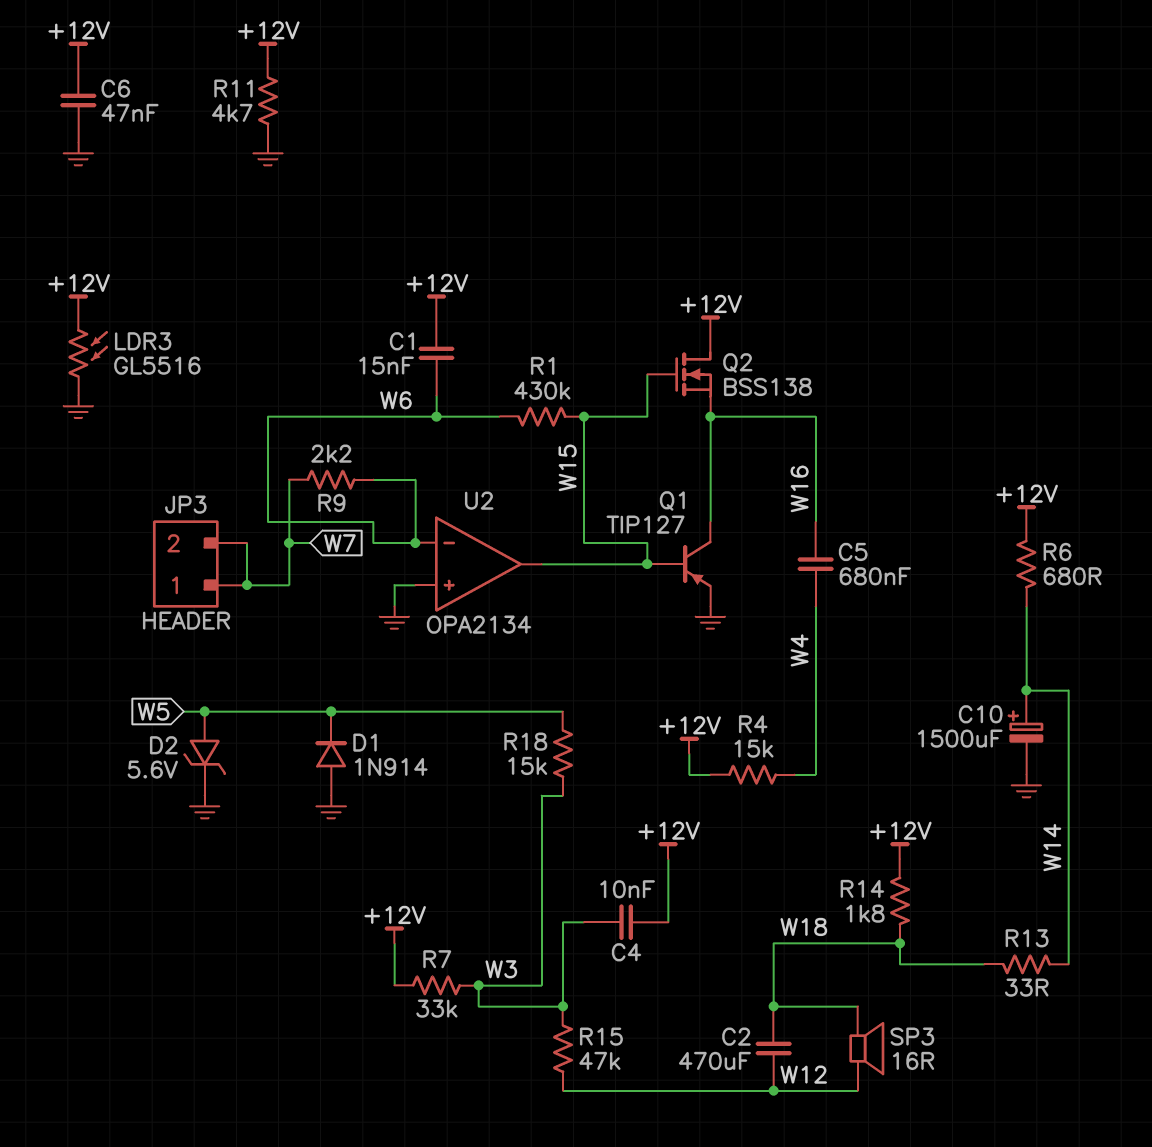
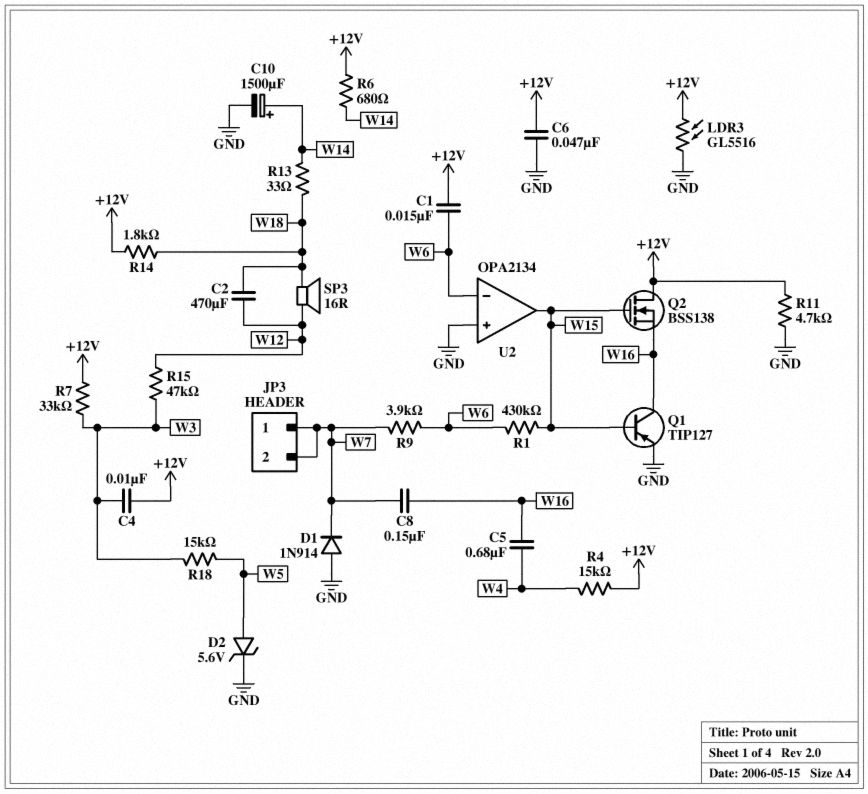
C8: none -> 150nF (W7, W16)
D1: diode 1N914 (A GND, K W5) -> diode 1N914 (A GND, K W7)
R9: 2.2k (W6, W7) -> 3.9k (W6, W7)

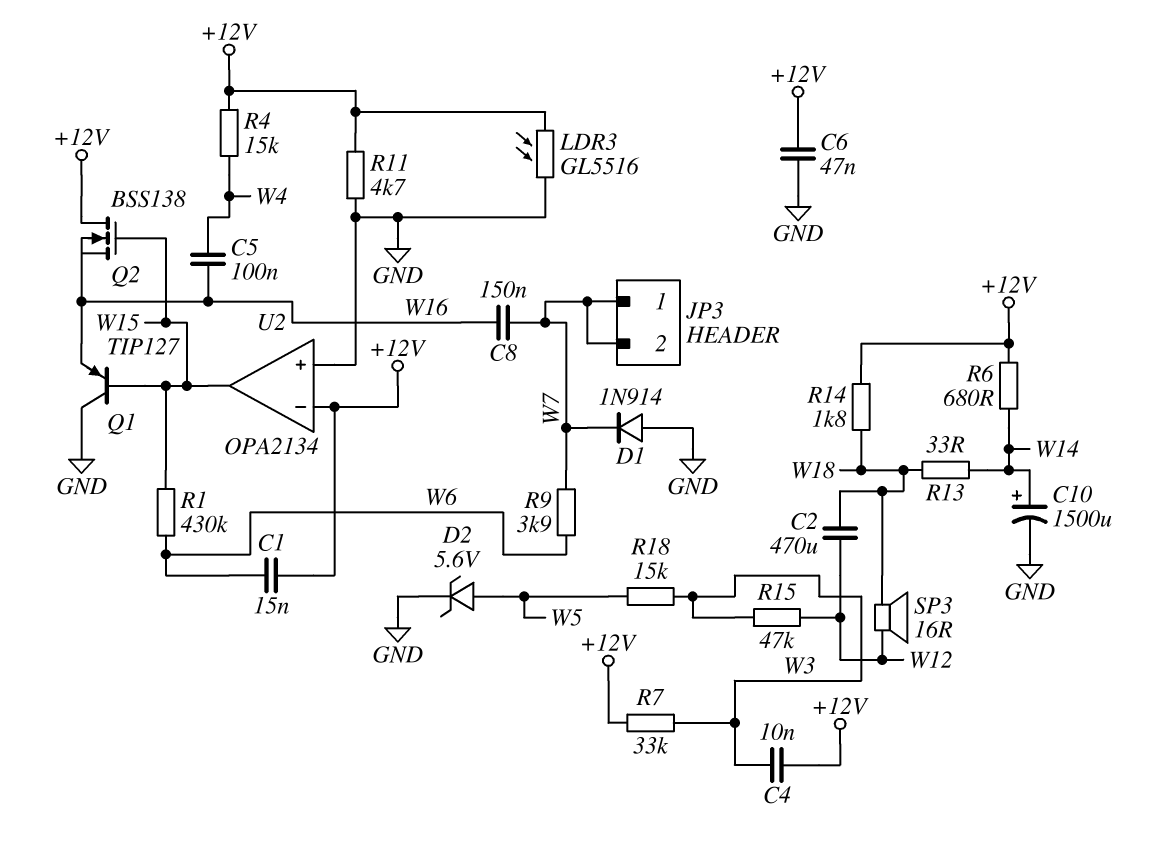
C5: 680nF (W4, W16) -> 100nF (W4, W16)
Q1: PNP TIP127 (B W15, C W16, E GND) -> PNP TIP127 (B W15, C GND, E W16)
U2 pin in-: W6 -> +12V

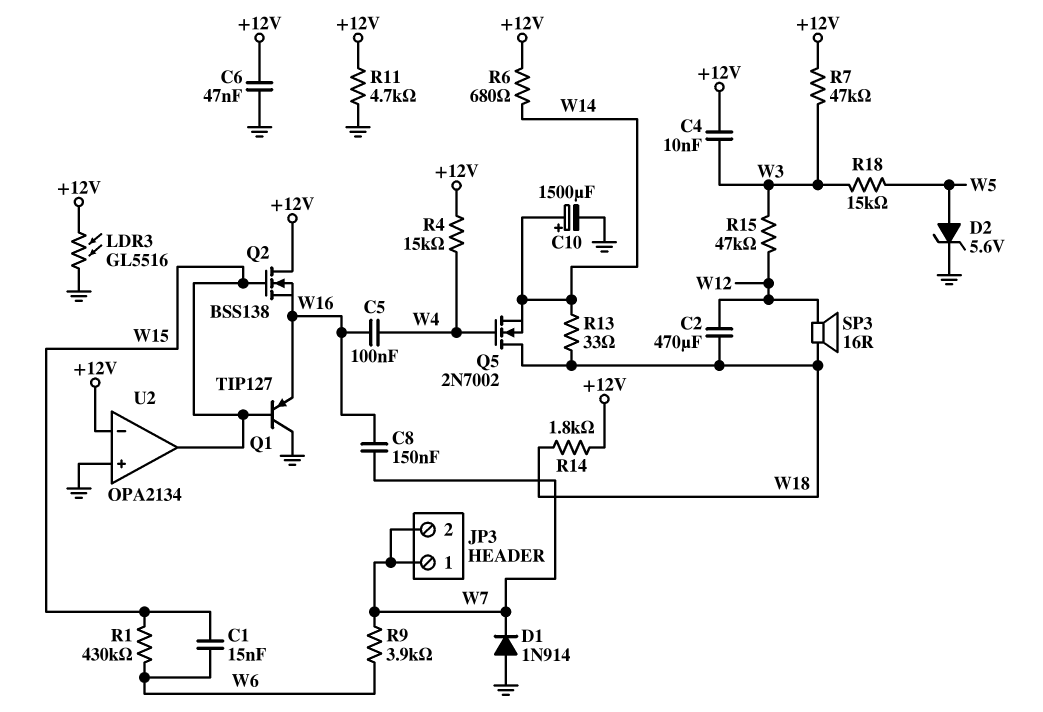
C1: 15nF (+12V, W6) -> 15nF (W6, W15)
Q5: none -> NMOS 2N7002 (G W4, D W18, S W14)
R7: 33k (+12V, W3) -> 47k (+12V, W3)

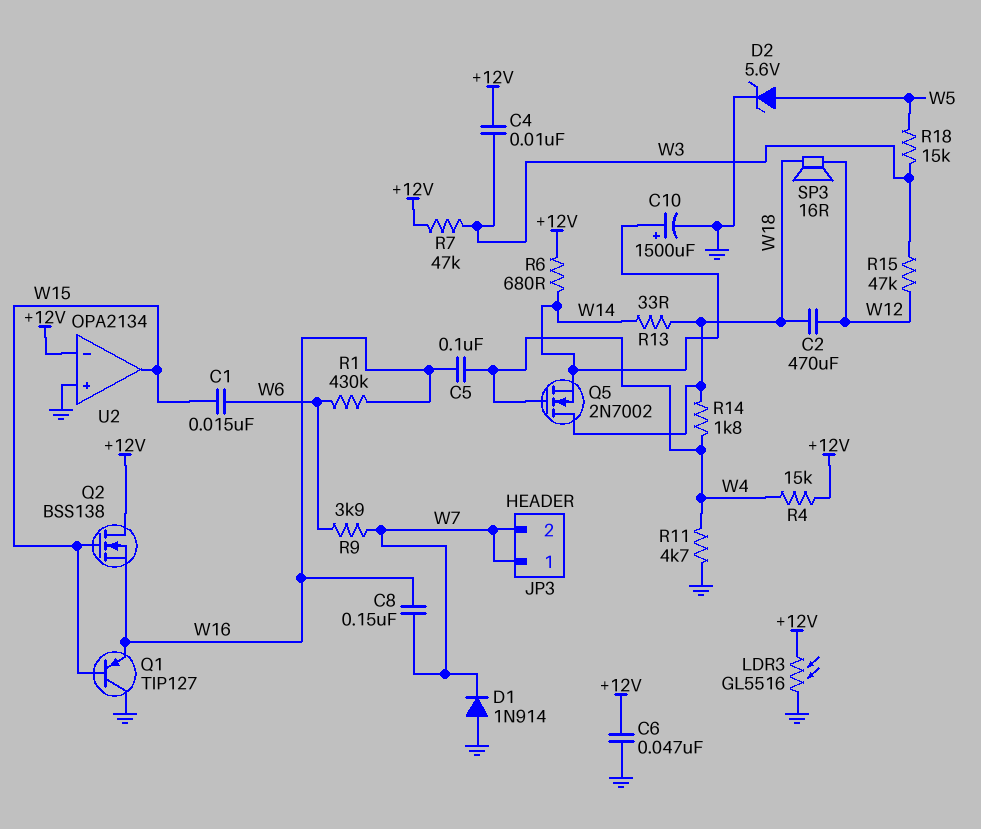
R1: 430k (W6, W15) -> 430k (W6, W16)
R11: 4.7k (+12V, GND) -> 4.7k (GND, W4)
R14: 1.8k (+12V, W18) -> 1.8k (W4, W18)

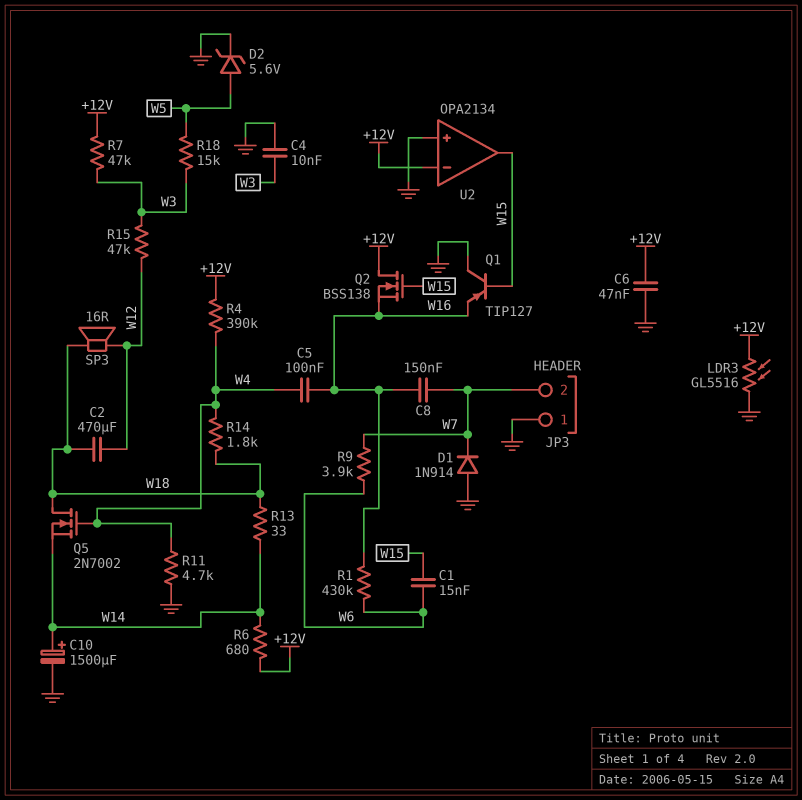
C4: 10nF (+12V, W3) -> 10nF (GND, W3)
JP3 pin 1: W7 -> GND
R4: 15k (+12V, W4) -> 390k (+12V, W4)

